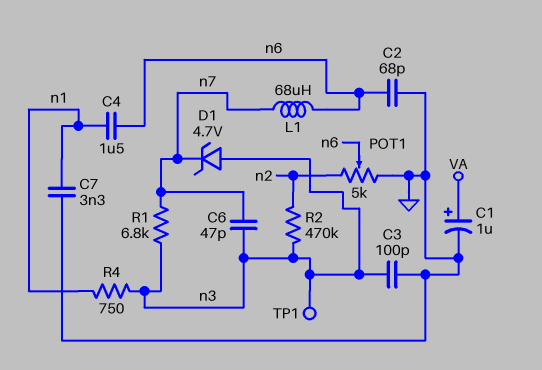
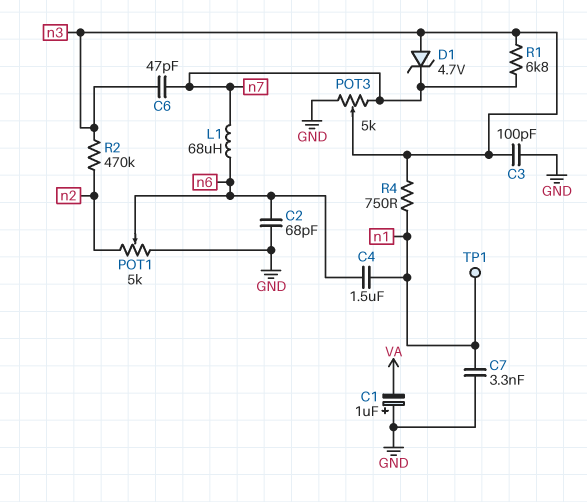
C1: 1uF (plus VA, minus GND) -> 1uF (plus GND, minus VA)
POT3: none -> 5k (GND, n7, wiper n3)
TP1: test point (n3) -> test point (n1)

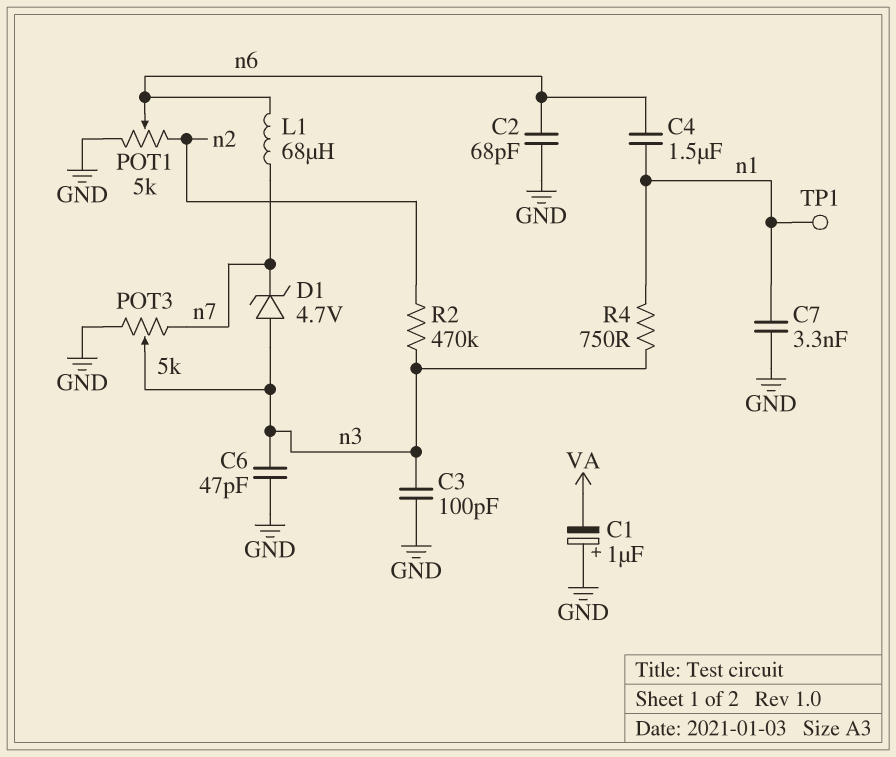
C6: 47pF (n3, n7) -> 47pF (GND, n3)
R1: 6.8k (n3, n7) -> none

